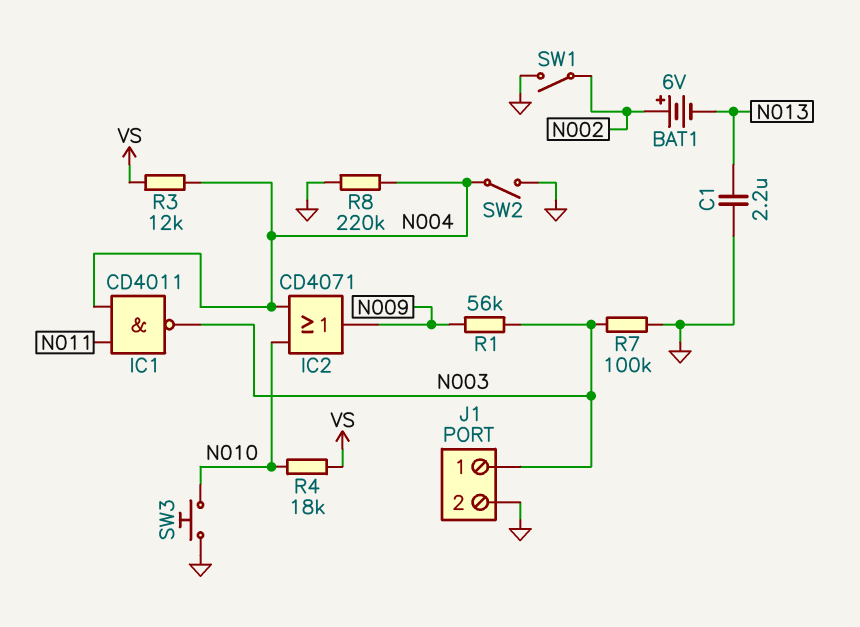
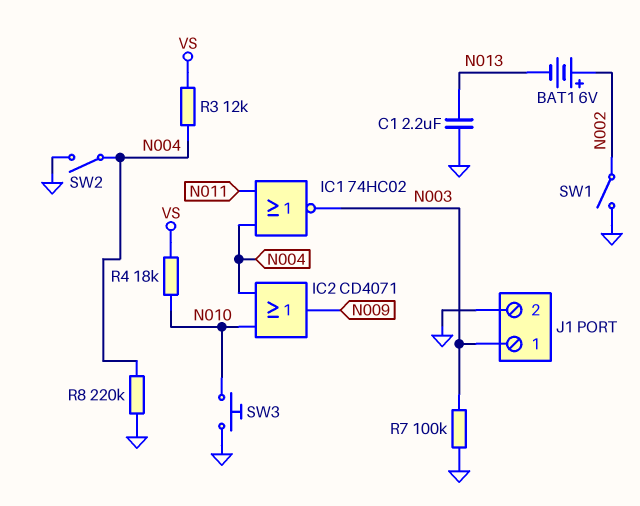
IC1: NAND CD4011 (in N004, in N011, out N003) -> NOR 74HC02 (in N004, in N011, out N003)
R1: 56k (N003, N009) -> none

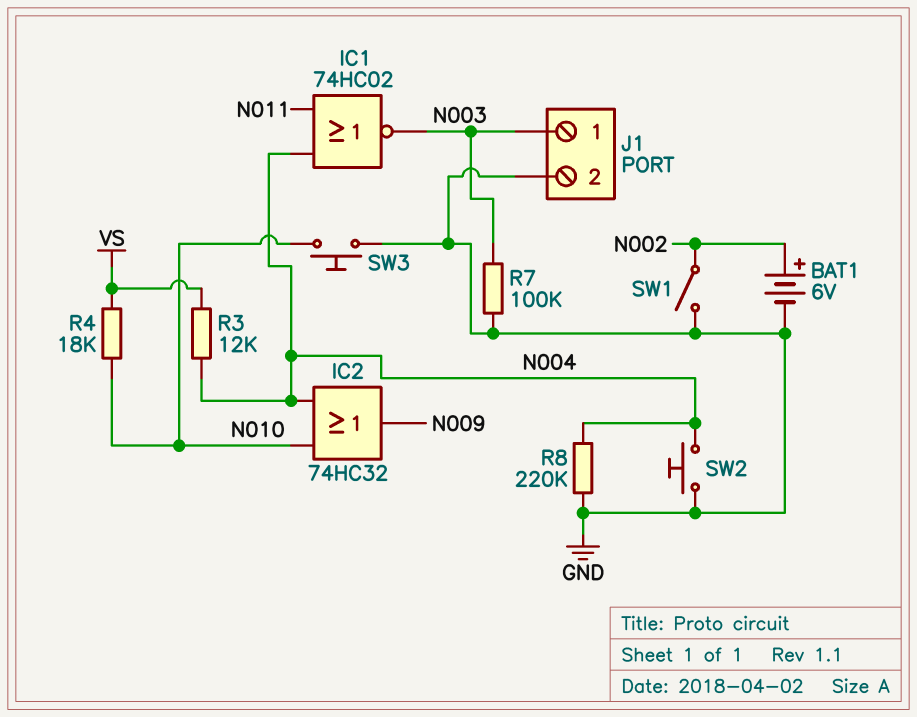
BAT1: 6V (plus N002, minus N013) -> 6V (plus N002, minus GND)
C1: 2.2uF (GND, N013) -> none
IC2: OR CD4071 (in N004, in N010, out N009) -> OR 74HC32 (in N004, in N010, out N009)
SW2: switch (GND, N004) -> button (GND, N004)

